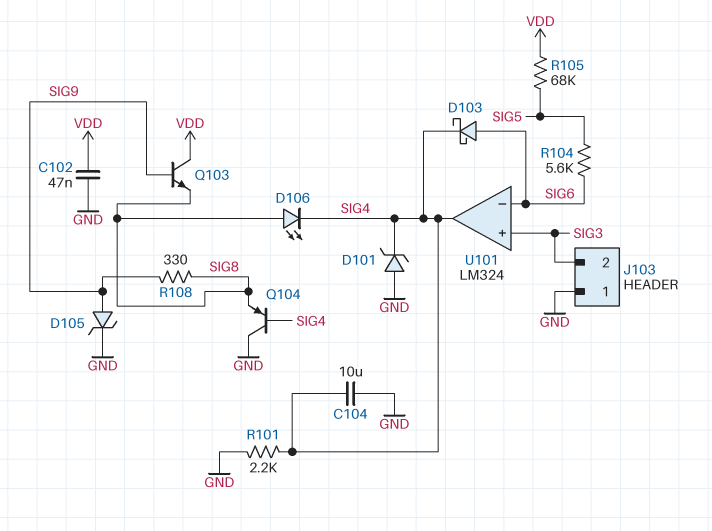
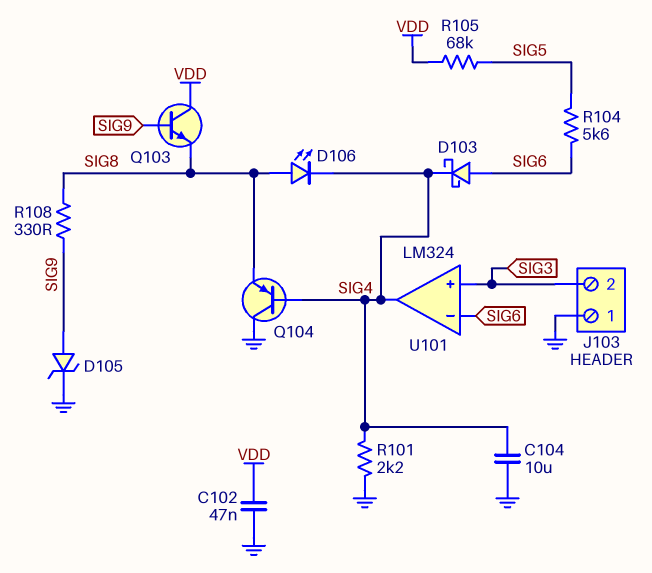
D101: zener (A GND, K SIG4) -> none

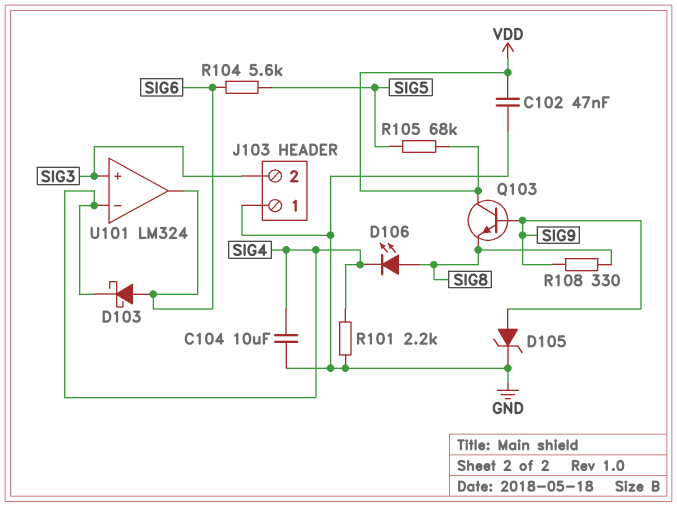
Q104: PNP (B SIG4, C GND, E SIG8) -> none
U101 pin in-: SIG6 -> SIG4
U101 pin out: SIG4 -> SIG6

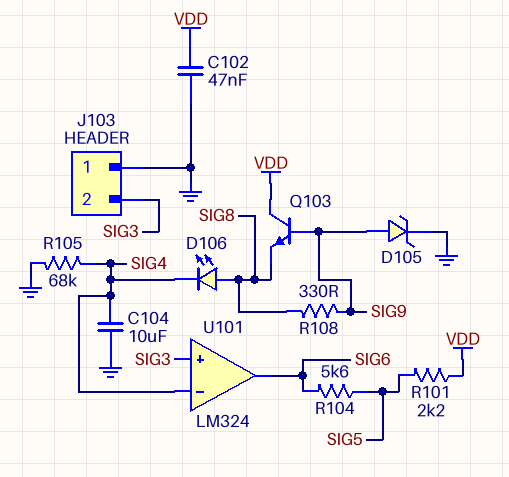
D103: schottky (A SIG6, K SIG4) -> none
R101: 2.2k (GND, SIG4) -> 2.2k (SIG5, VDD)
R105: 68k (SIG5, VDD) -> 68k (GND, SIG4)

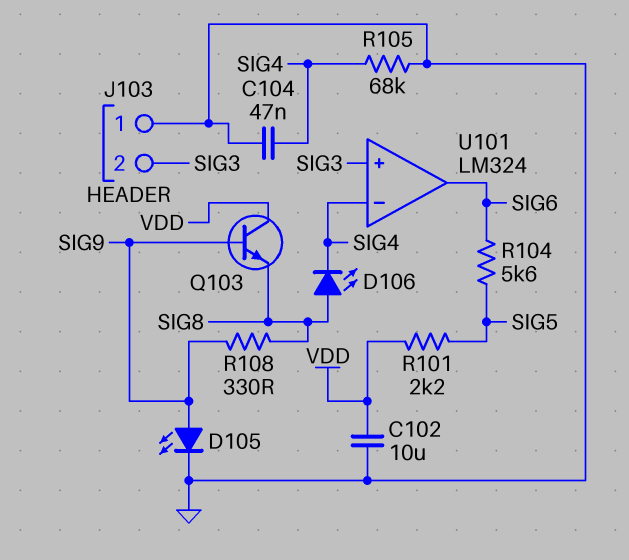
C102: 47nF (GND, VDD) -> 10uF (GND, VDD)
C104: 10uF (GND, SIG4) -> 47nF (GND, SIG4)
D105: zener (A SIG9, K GND) -> LED (A SIG9, K GND)

